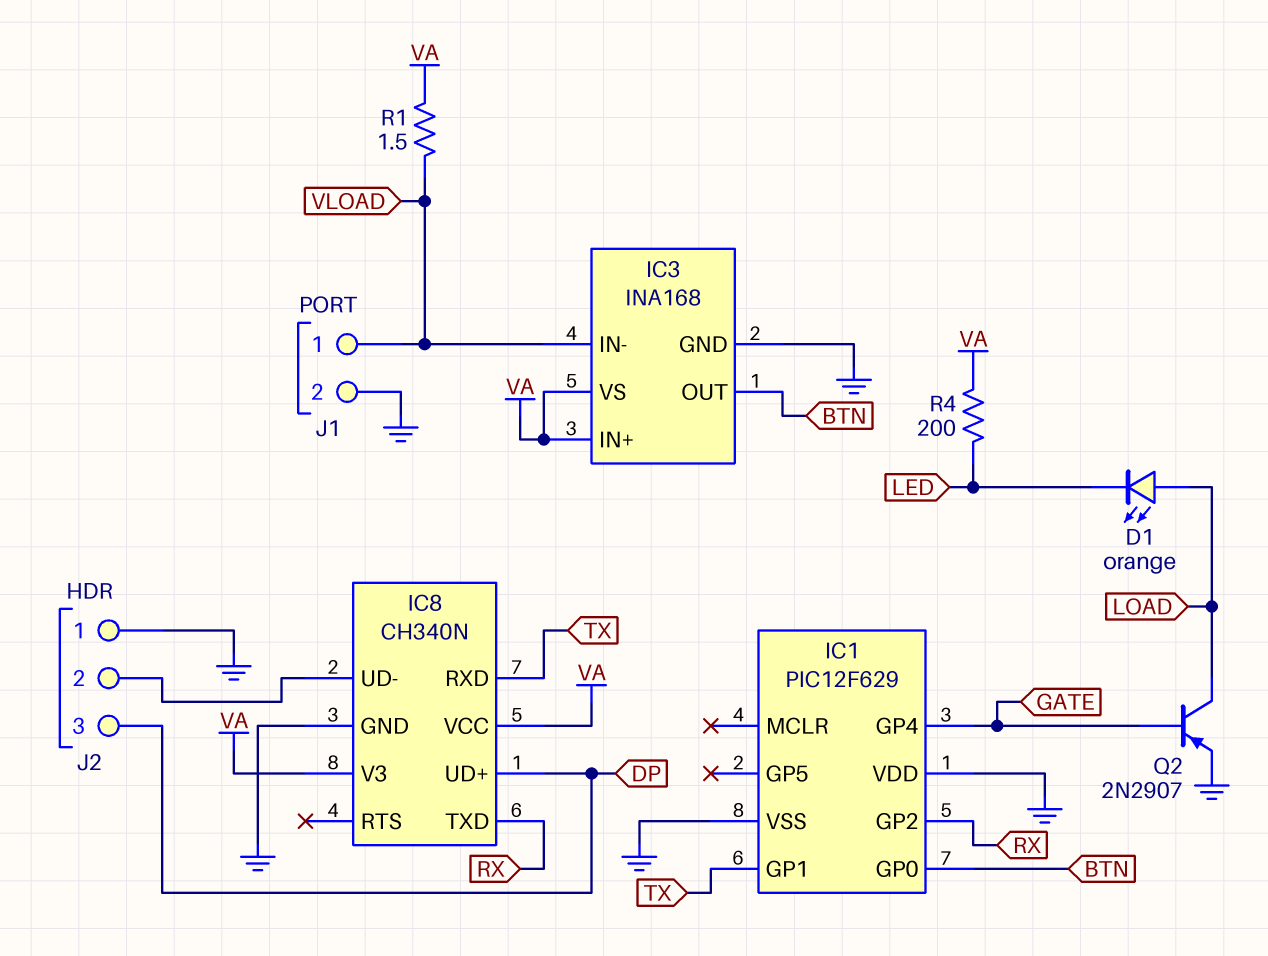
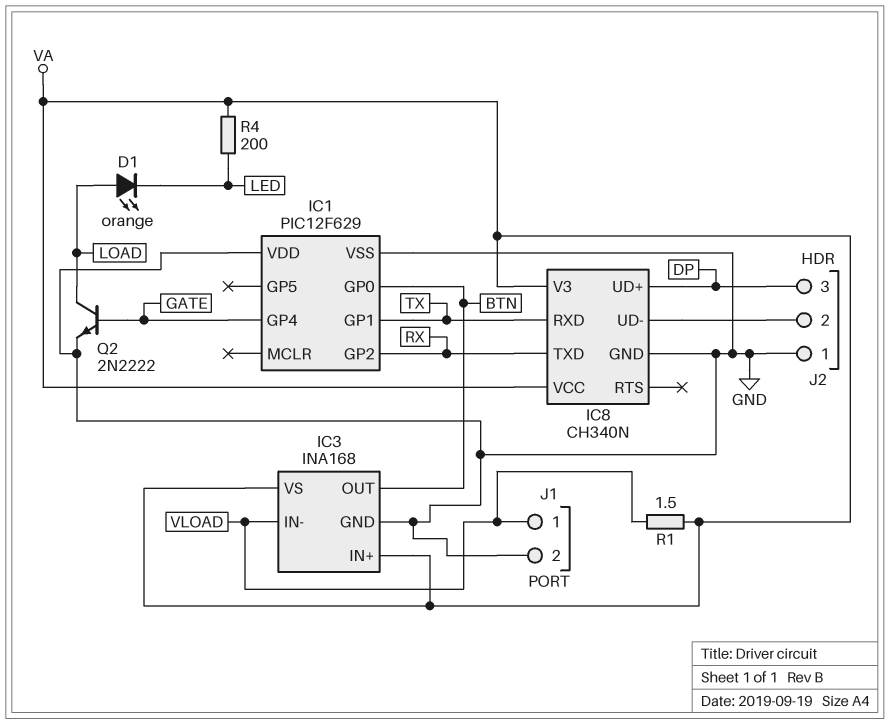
Q2: PNP 2N2907 (B GATE, C LOAD, E GND) -> NPN 2N2222 (B GATE, C LOAD, E GND)

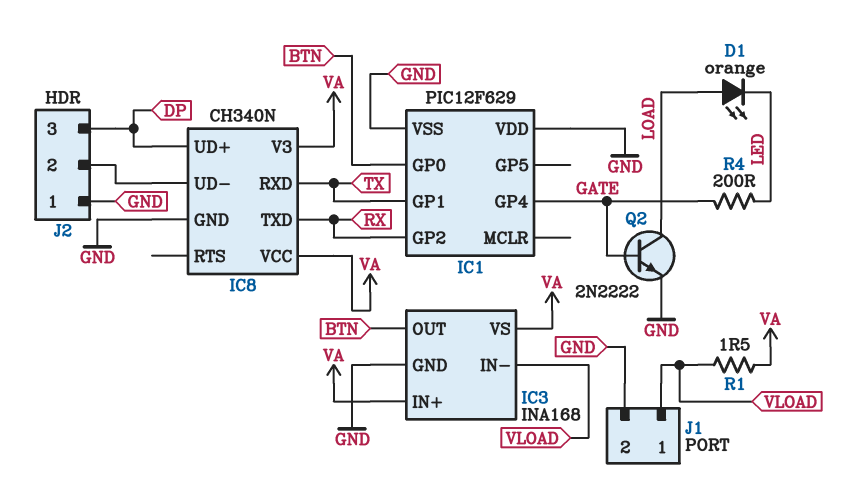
R4: 200 (LED, VA) -> 200 (GATE, LED)

